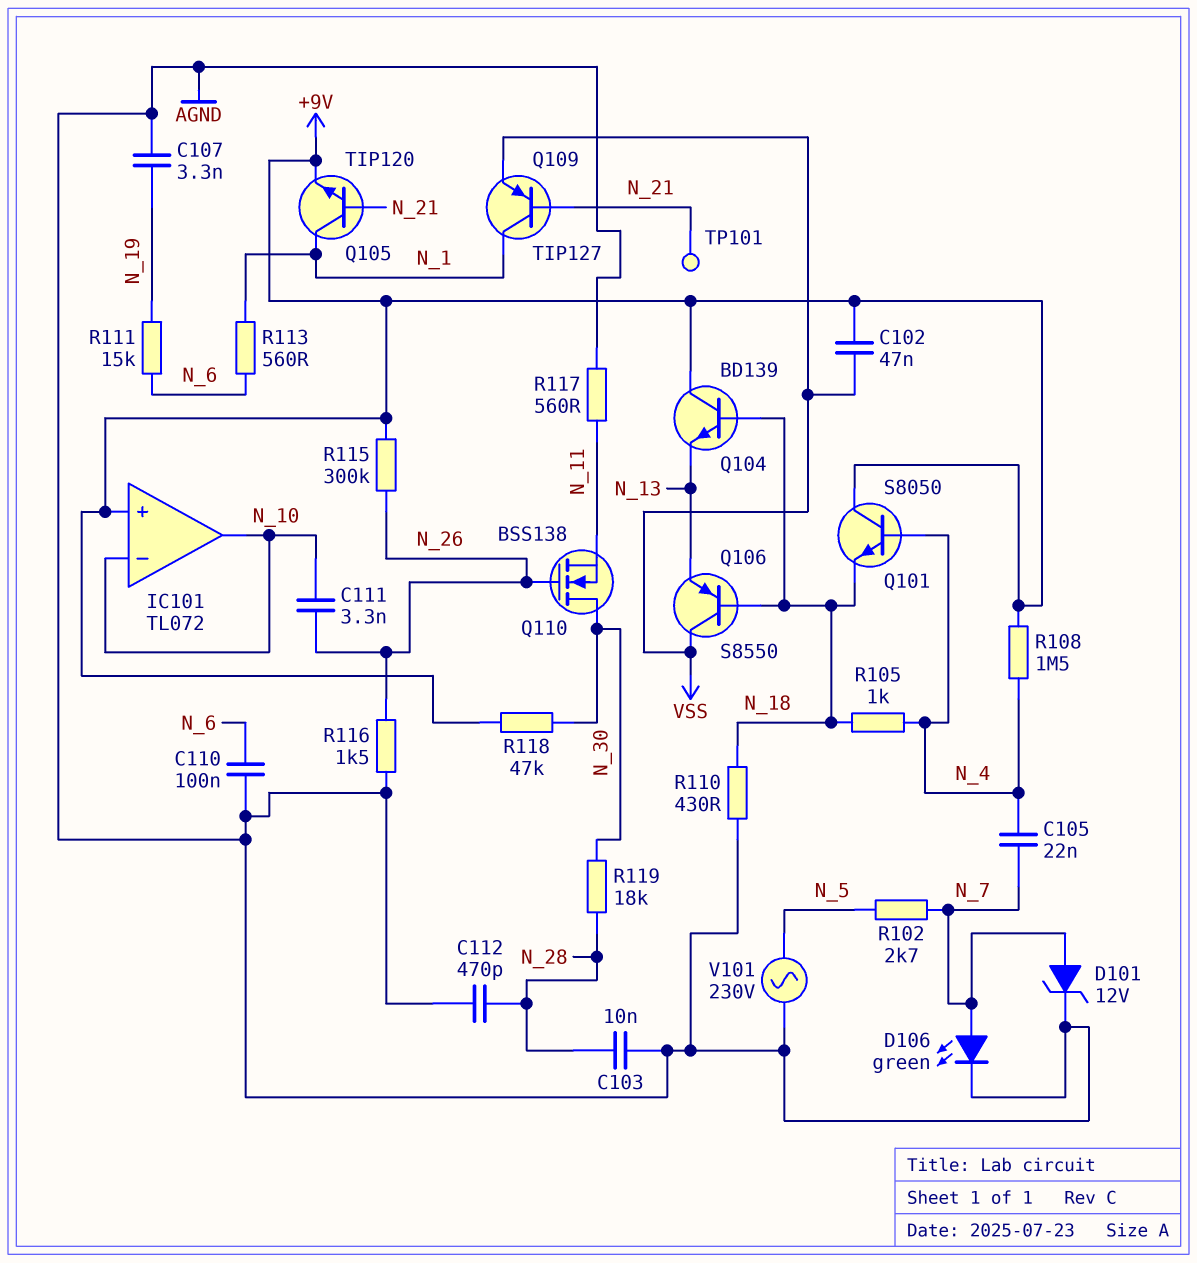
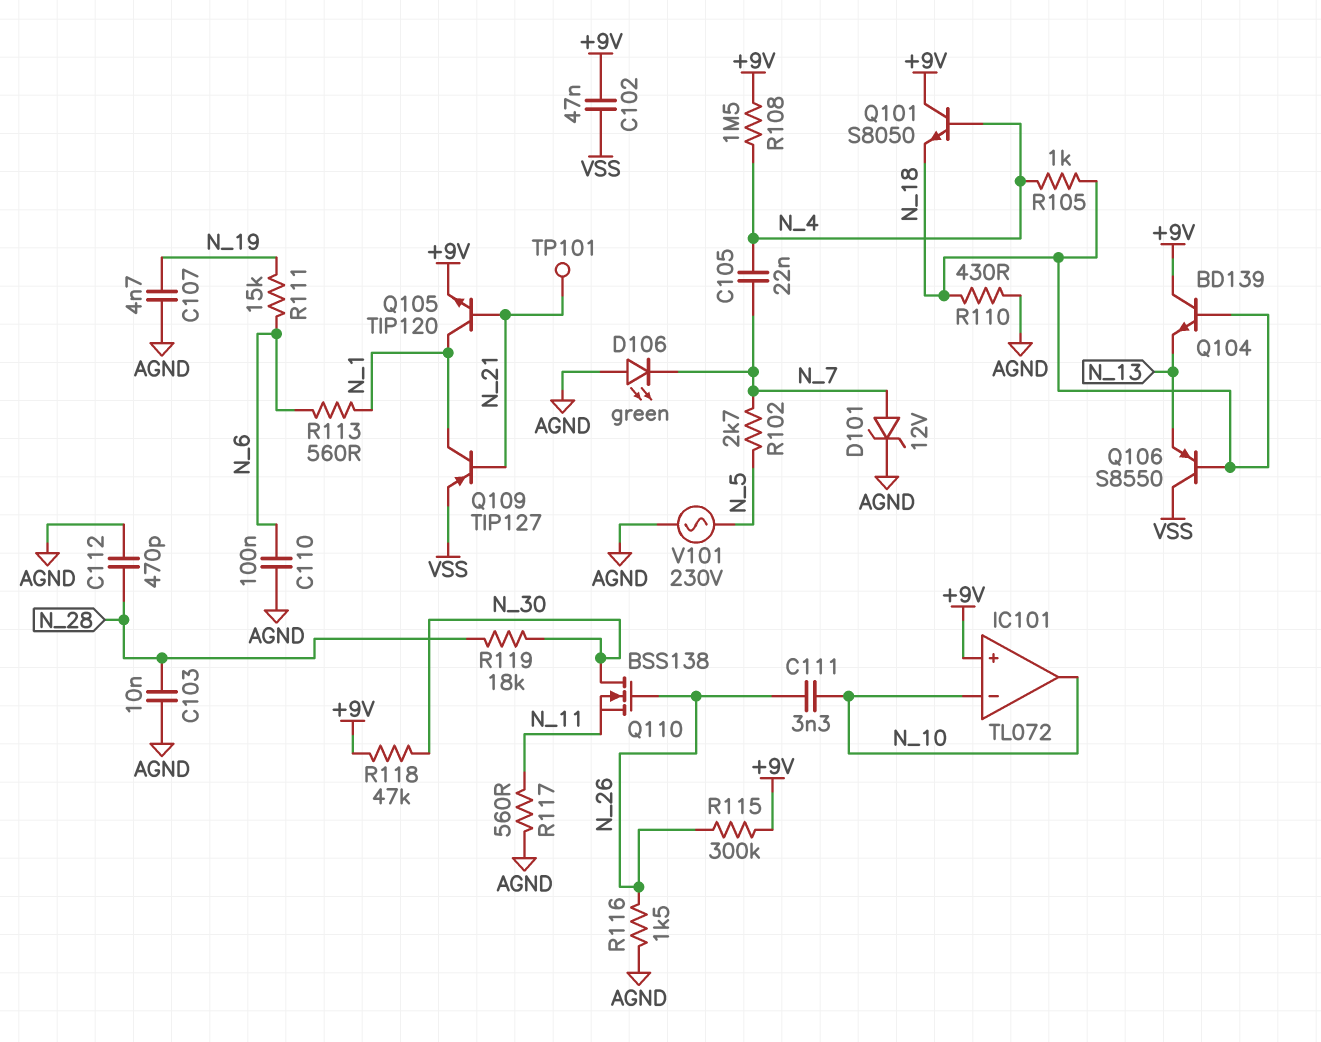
C107: 3.3nF (AGND, N_19) -> 4.7nF (AGND, N_19)
D106: LED green (A N_7, K AGND) -> LED green (A AGND, K N_7)

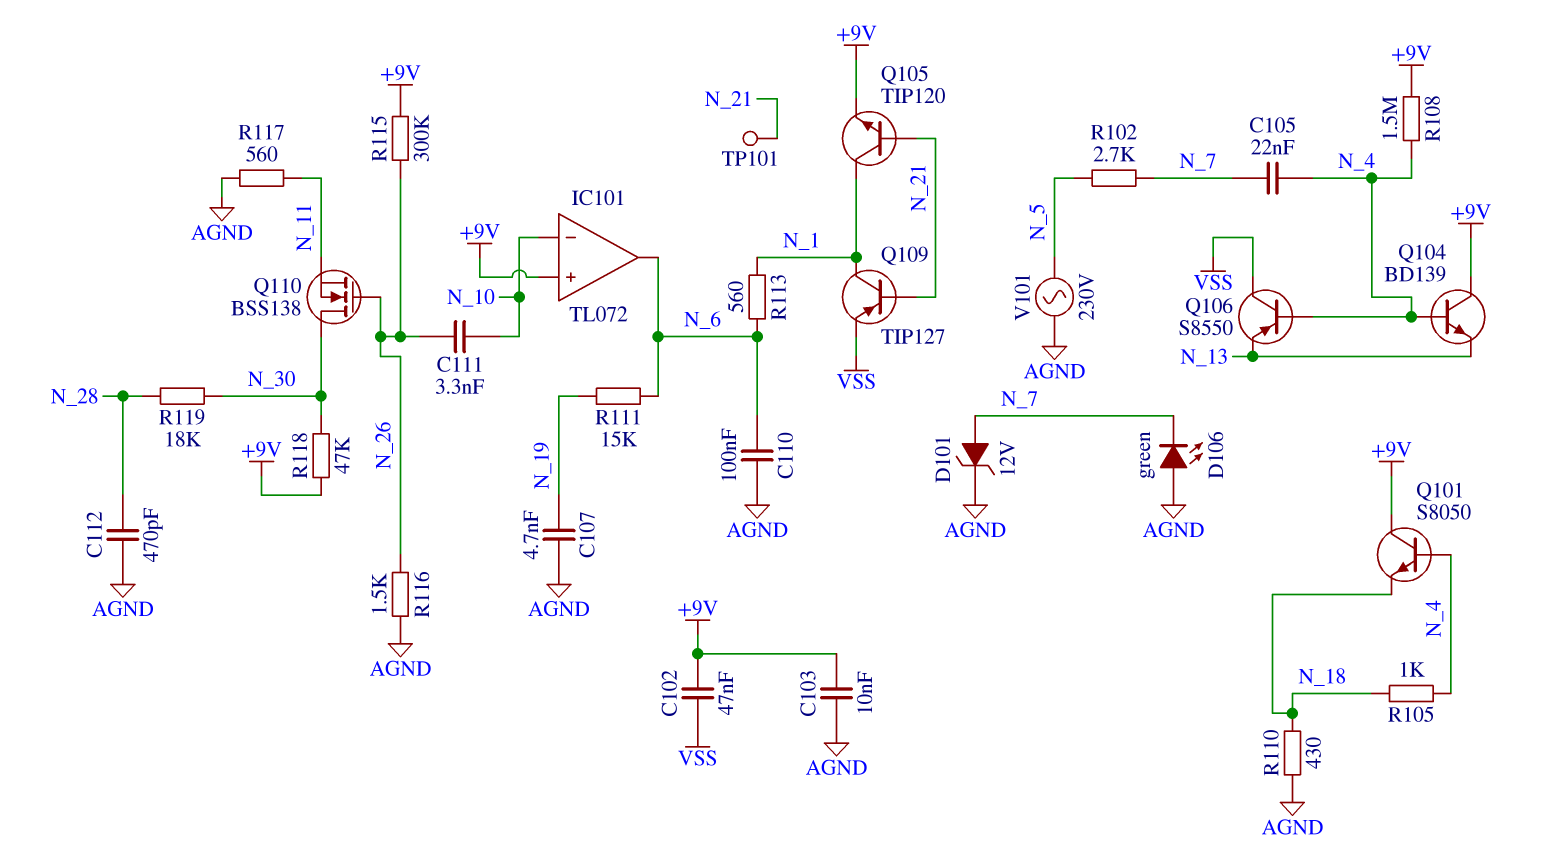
C103: 10nF (AGND, N_28) -> 10nF (+9V, AGND)
IC101 pin out: N_10 -> N_6
Q104: NPN BD139 (B N_18, C +9V, E N_13) -> NPN BD139 (B N_4, C +9V, E N_13)
Q106: PNP S8550 (B N_18, C VSS, E N_13) -> PNP S8550 (B N_4, C VSS, E N_13)

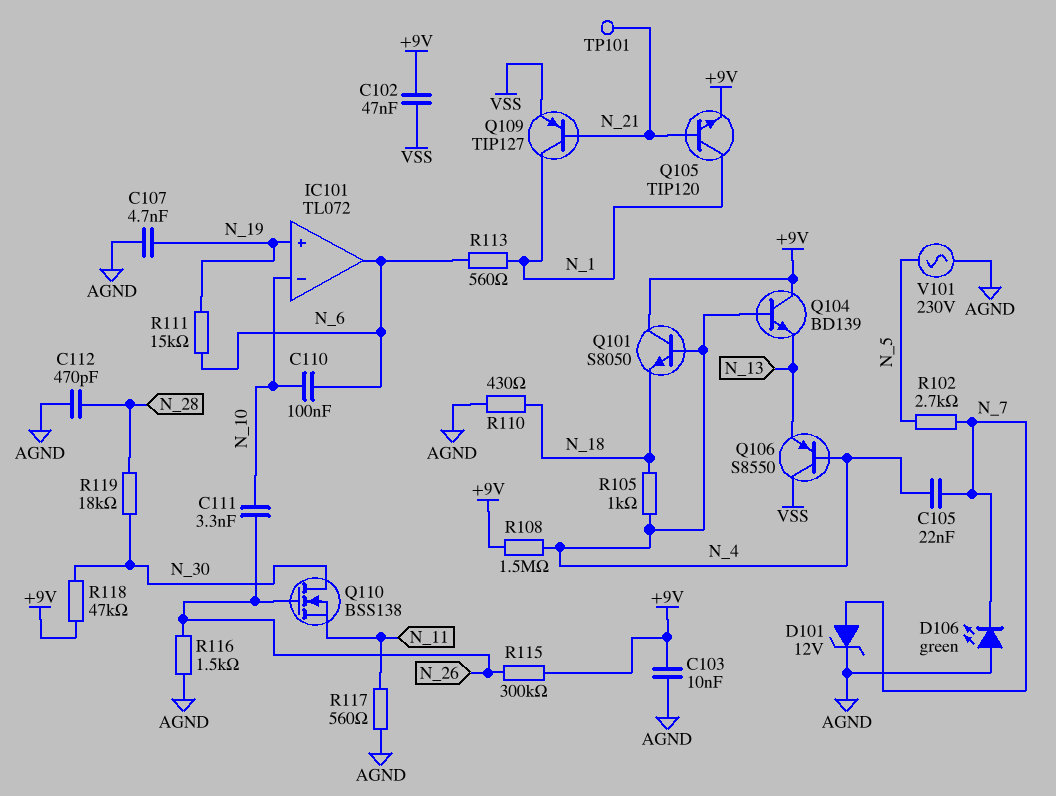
C110: 100nF (AGND, N_6) -> 100nF (N_6, N_10)
IC101 pin in+: +9V -> N_19

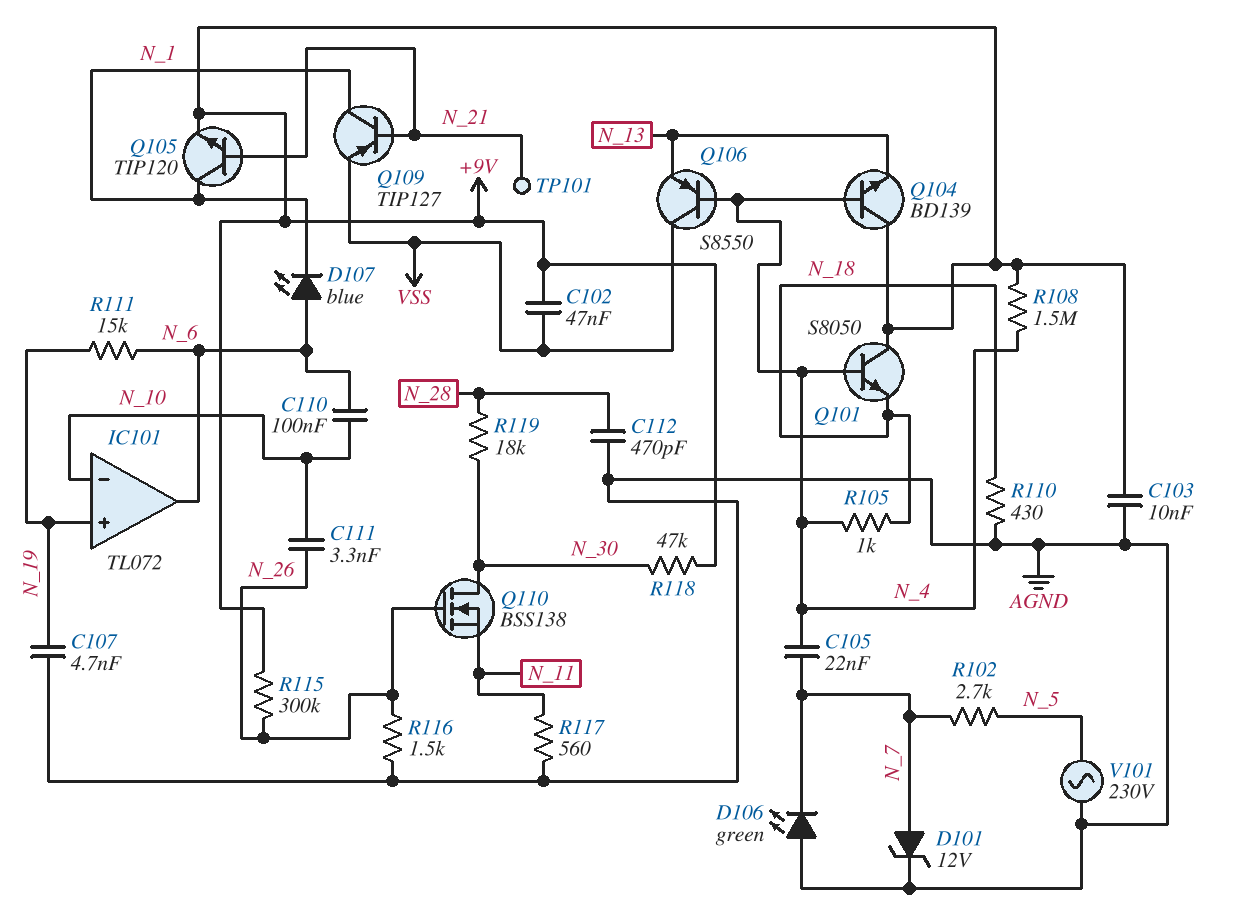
D107: none -> LED blue (A N_6, K N_1)
R113: 560 (N_1, N_6) -> none

